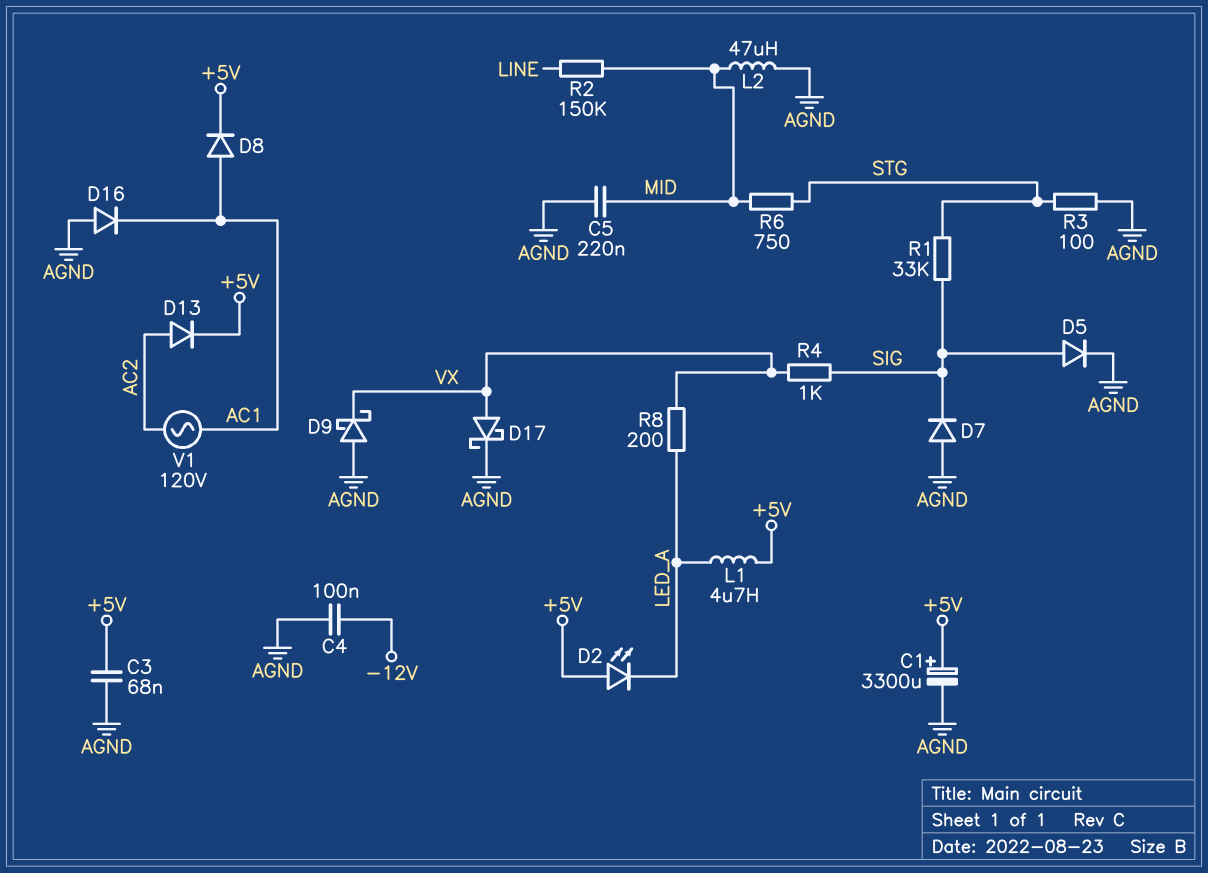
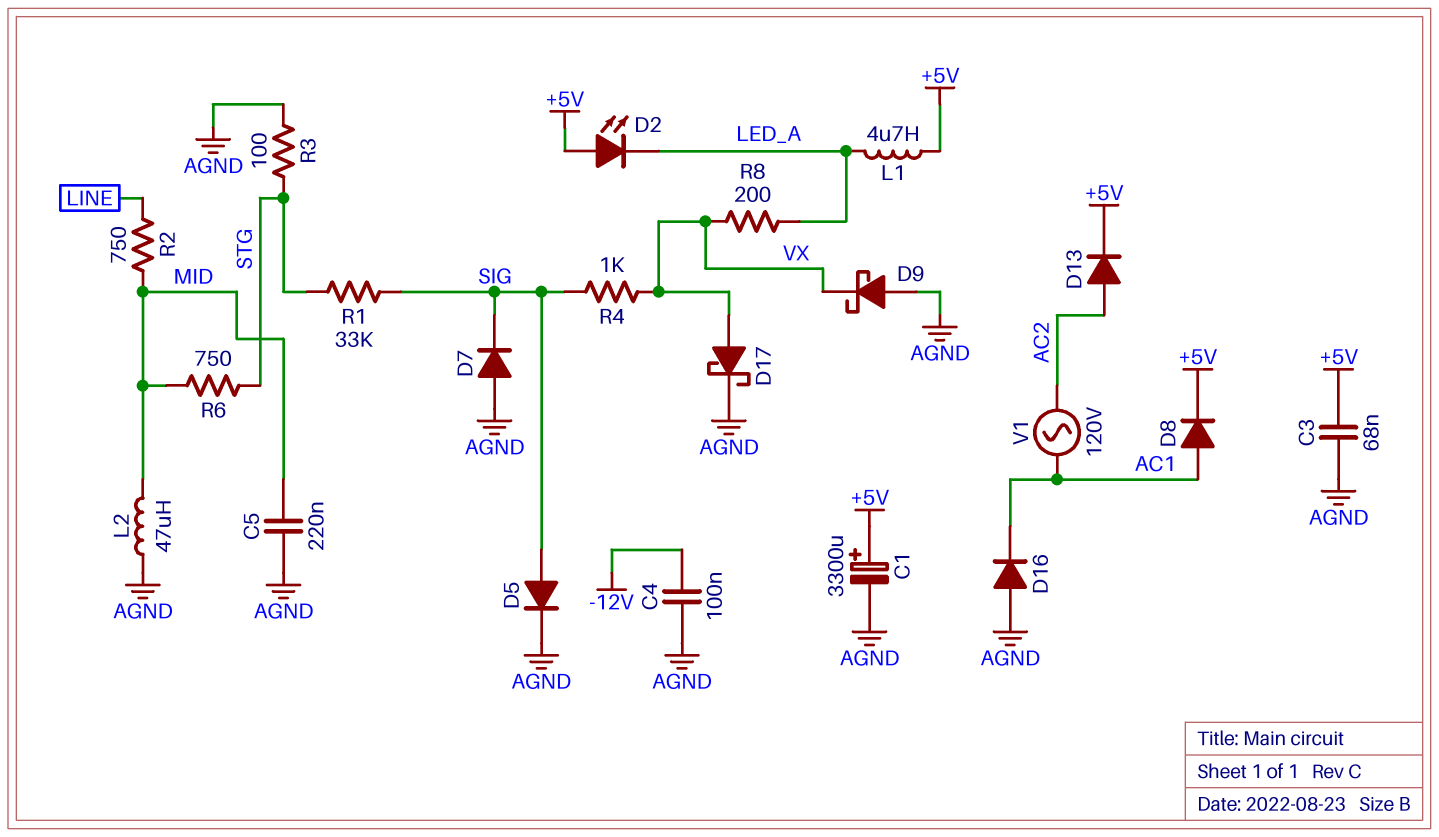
R2: 150k (LINE, MID) -> 750 (LINE, MID)

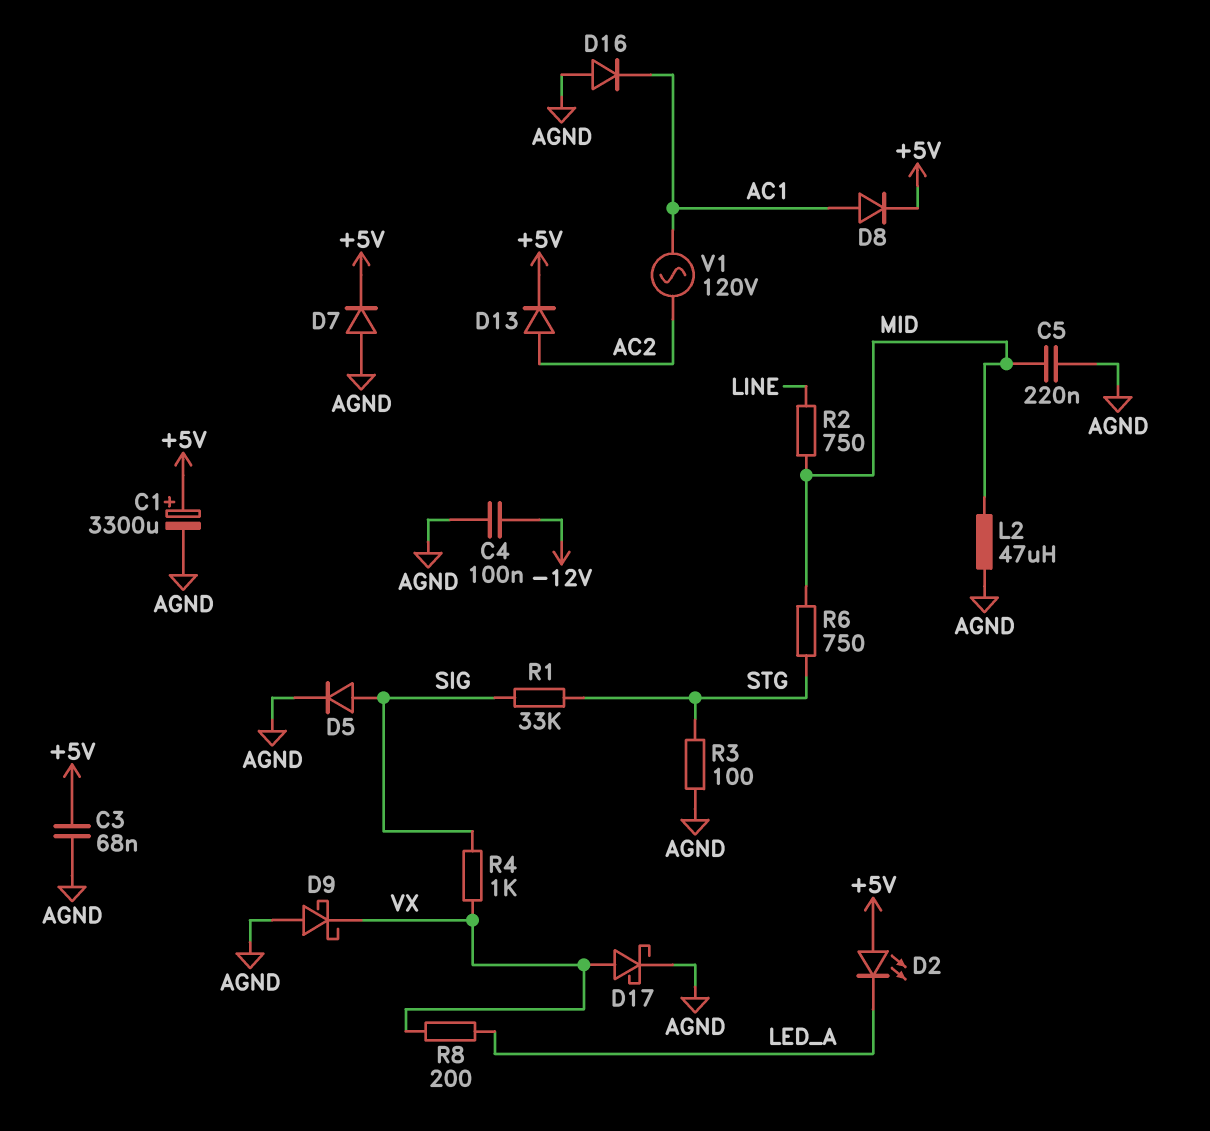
D7: diode (A AGND, K SIG) -> diode (A AGND, K +5V)
L1: 4.7uH (+5V, LED_A) -> none

